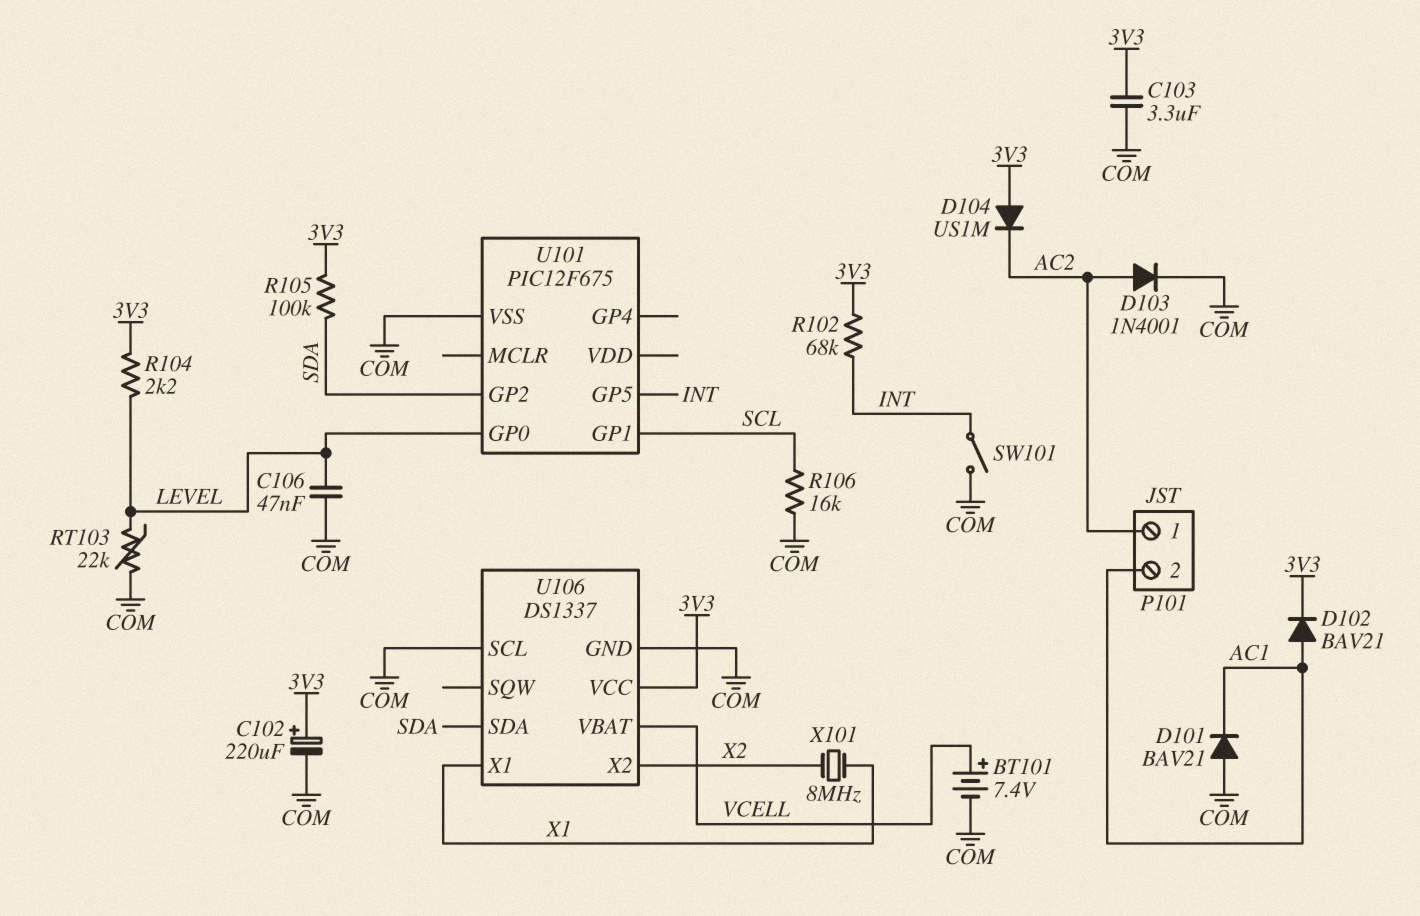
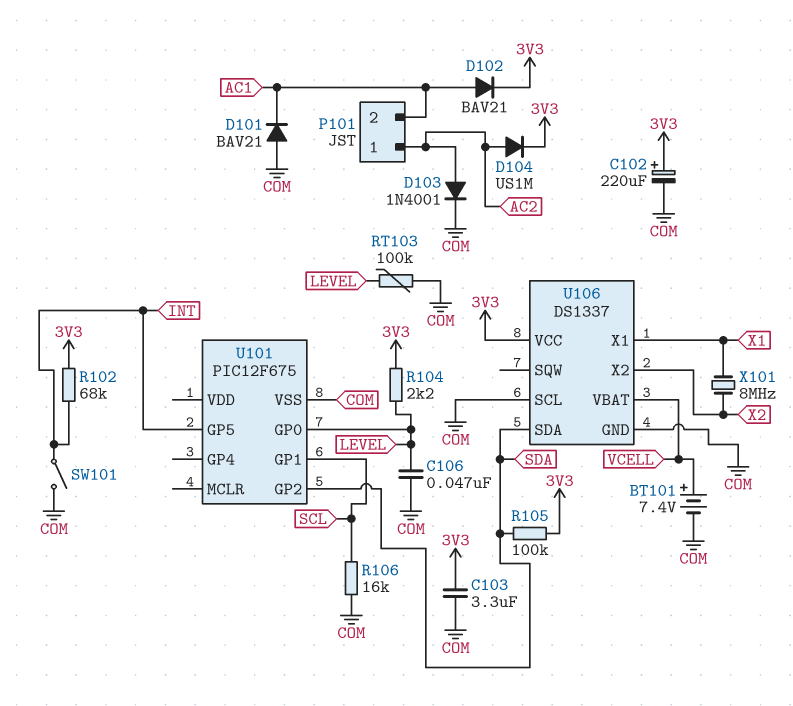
D104: diode US1M (A 3V3, K AC2) -> diode US1M (A AC2, K 3V3)
RT103: 22k (COM, LEVEL) -> 100k (COM, LEVEL)

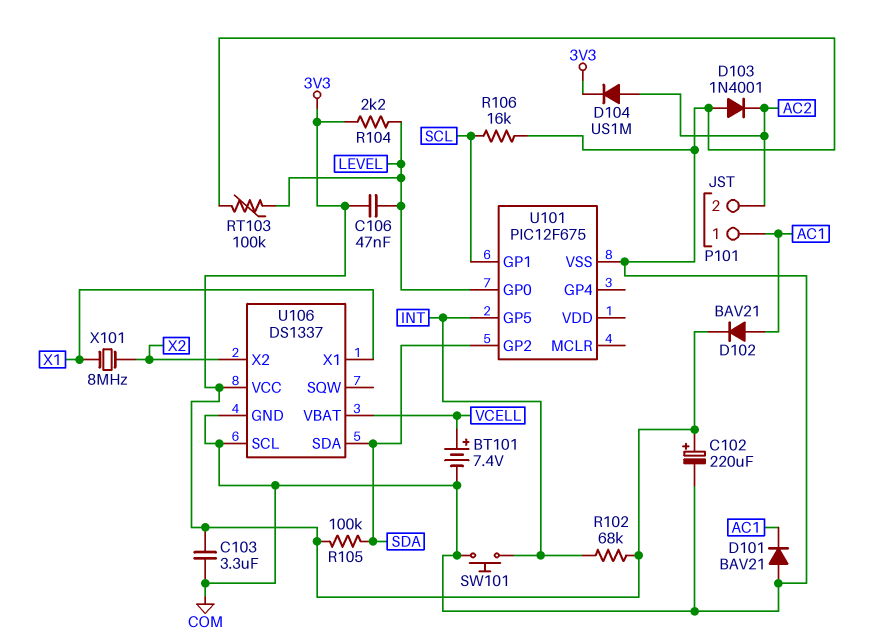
C106: 47nF (COM, LEVEL) -> 47nF (3V3, LEVEL)
D103: diode 1N4001 (A AC2, K COM) -> diode 1N4001 (A COM, K AC2)
P101 pin 1: AC2 -> AC1
P101 pin 2: AC1 -> AC2
SW101: switch (COM, INT) -> button (COM, INT)

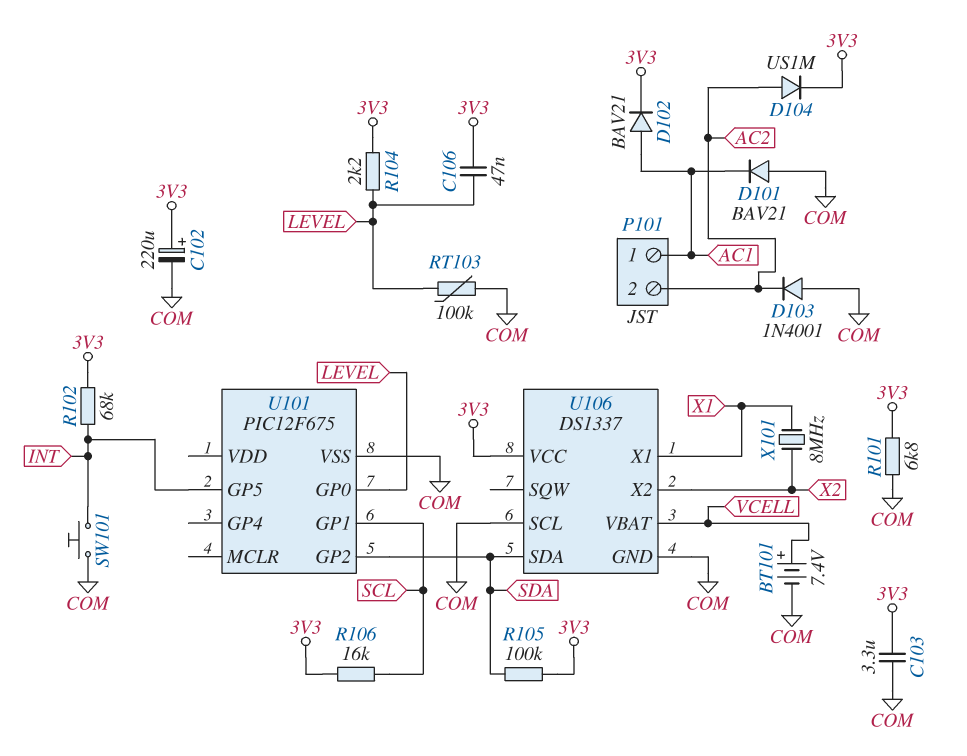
R101: none -> 6.8k (3V3, COM)
R106: 16k (COM, SCL) -> 16k (3V3, SCL)

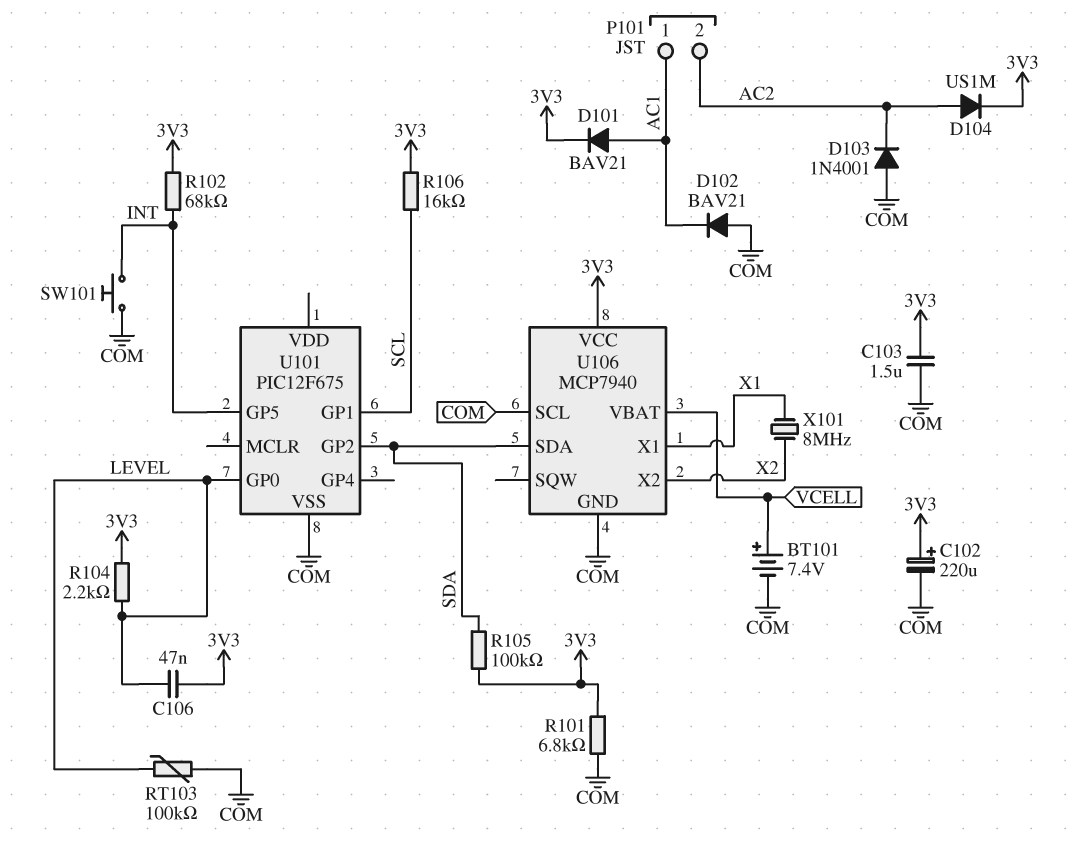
C103: 3.3uF (3V3, COM) -> 1.5uF (3V3, COM)
D101: diode BAV21 (A COM, K AC1) -> diode BAV21 (A AC1, K 3V3)
D102: diode BAV21 (A AC1, K 3V3) -> diode BAV21 (A COM, K AC1)
U106: DS1337 -> MCP7940

